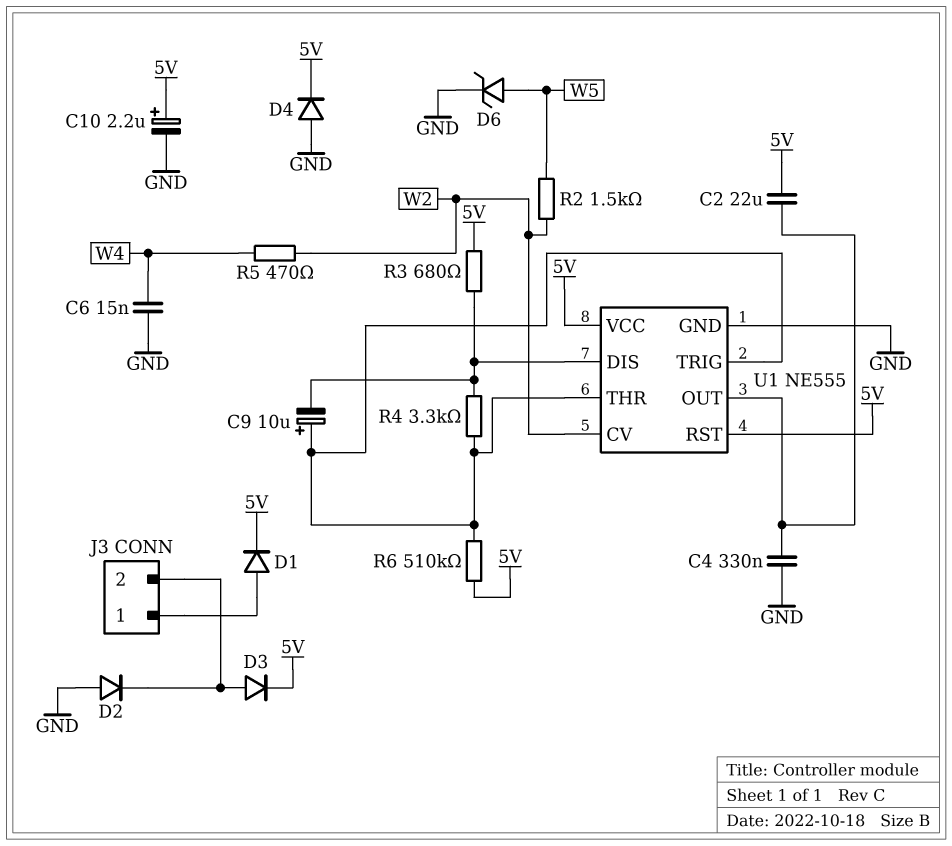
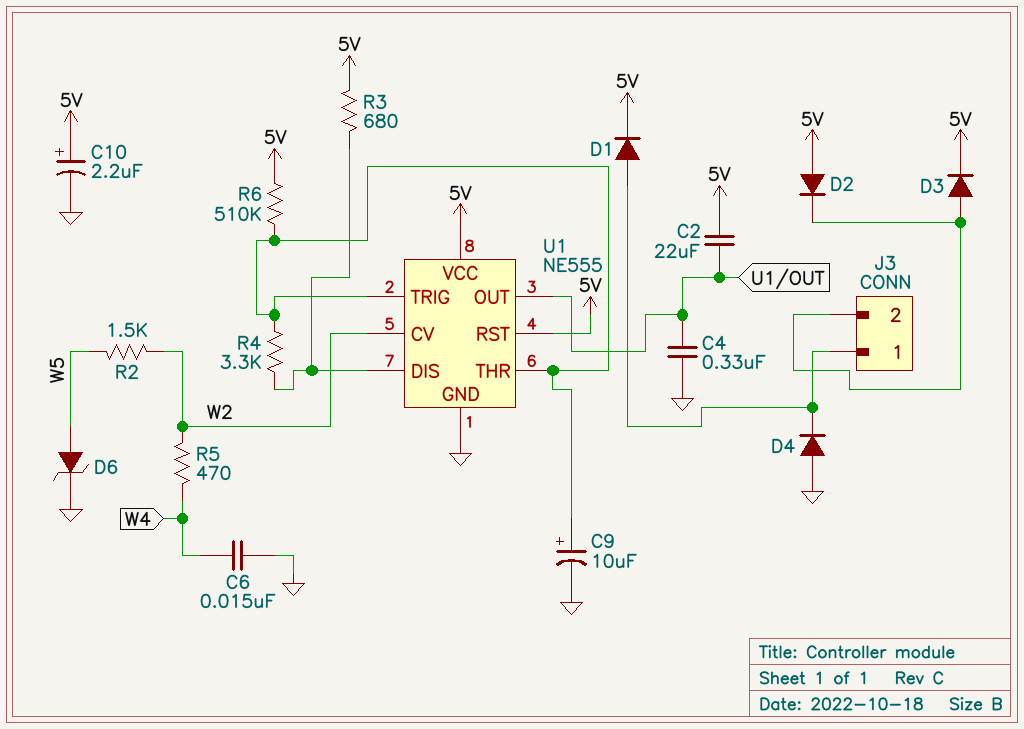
C9: 10uF (plus U1/THR, minus U1/DIS) -> 10uF (plus U1/THR, minus GND)
D2: diode (A GND, K J3/2) -> diode (A 5V, K J3/2)
D4: diode (A GND, K 5V) -> diode (A GND, K J3/1)

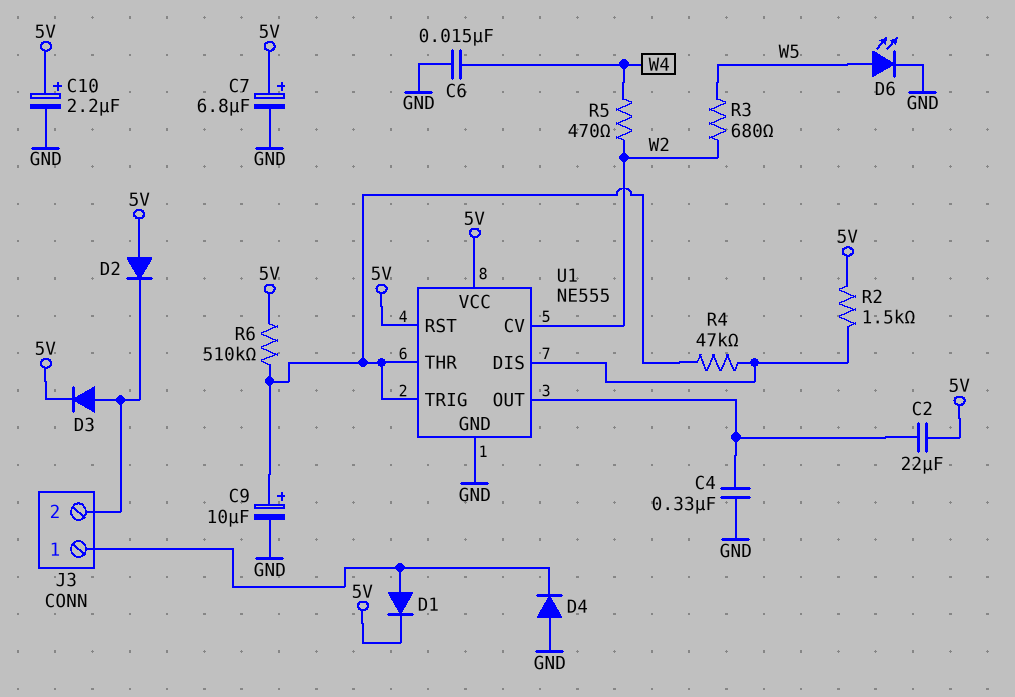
C7: none -> 6.8uF (plus 5V, minus GND)
D6: zener (A W5, K GND) -> LED (A W5, K GND)
R2: 1.5k (W2, W5) -> 1.5k (5V, U1/DIS)
R3: 680 (5V, U1/DIS) -> 680 (W2, W5)
R4: 3.3k (U1/DIS, U1/THR) -> 47k (U1/DIS, U1/THR)

